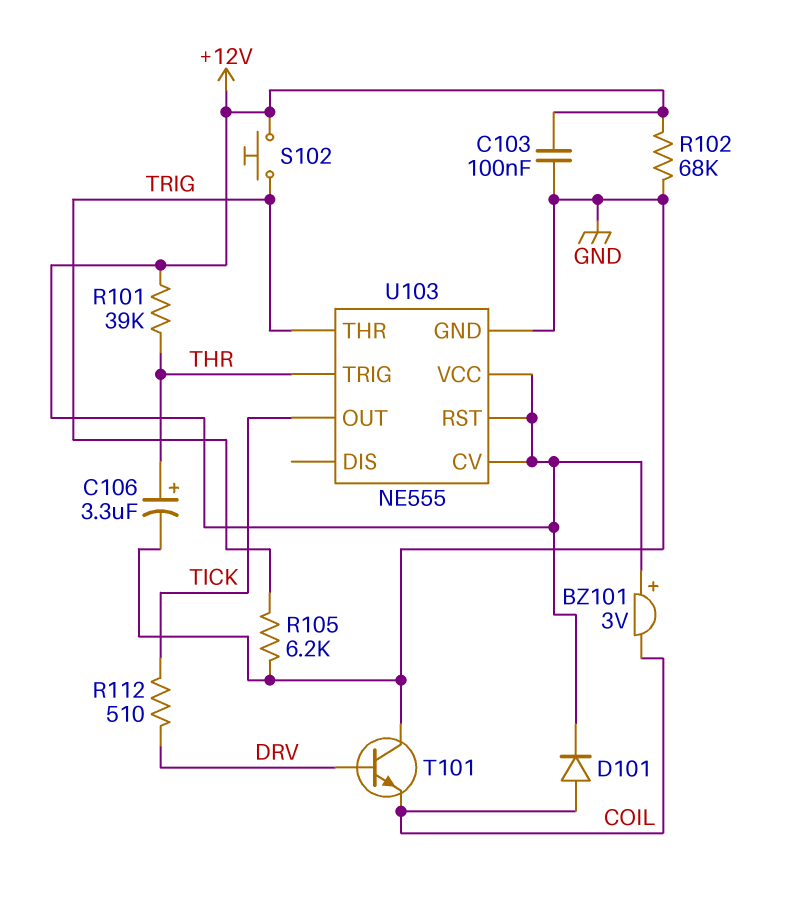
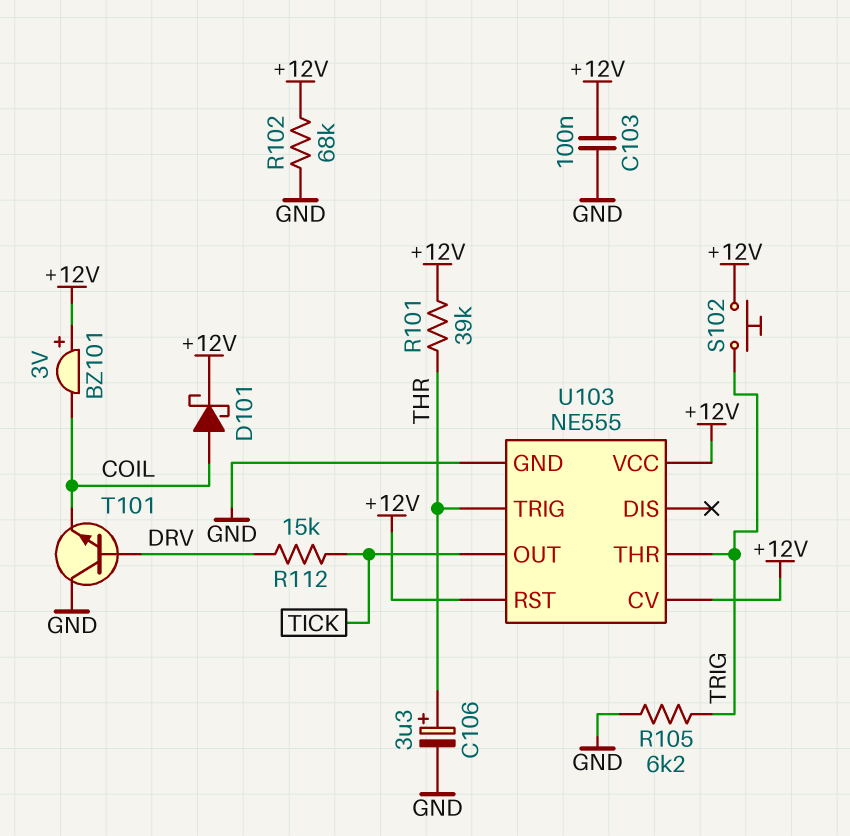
D101: diode (A COIL, K +12V) -> schottky (A COIL, K +12V)
R112: 510 (DRV, TICK) -> 15k (DRV, TICK)

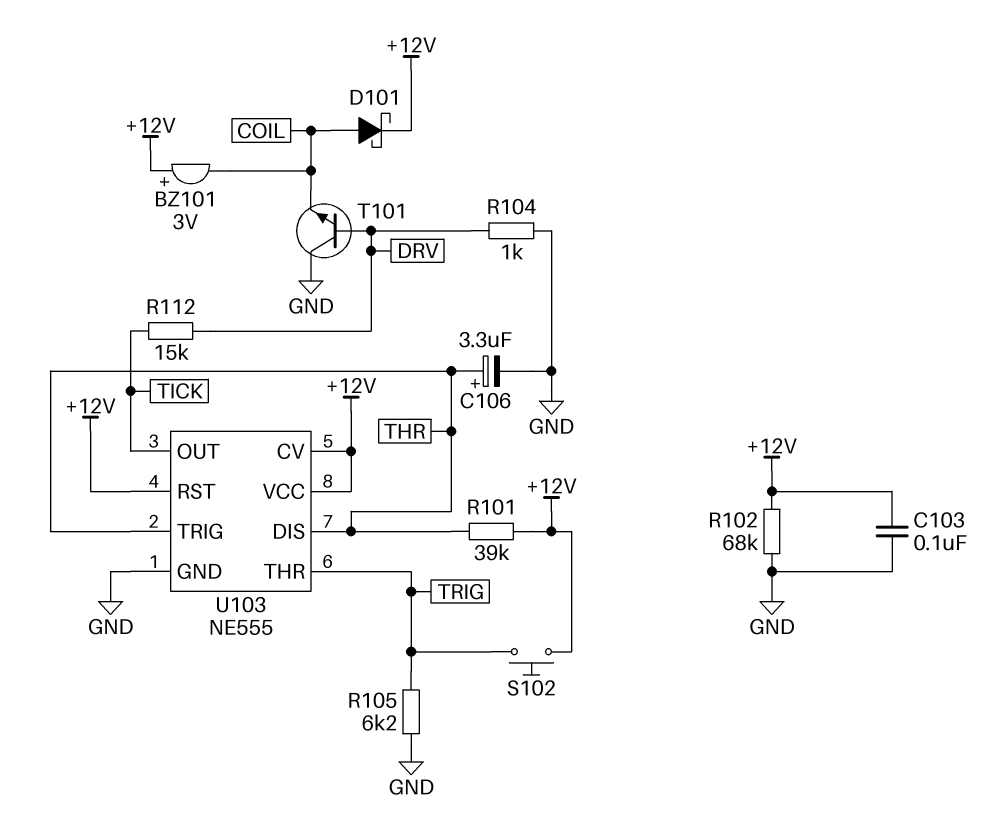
R104: none -> 1k (DRV, GND)
U103 pin DIS: none -> THR

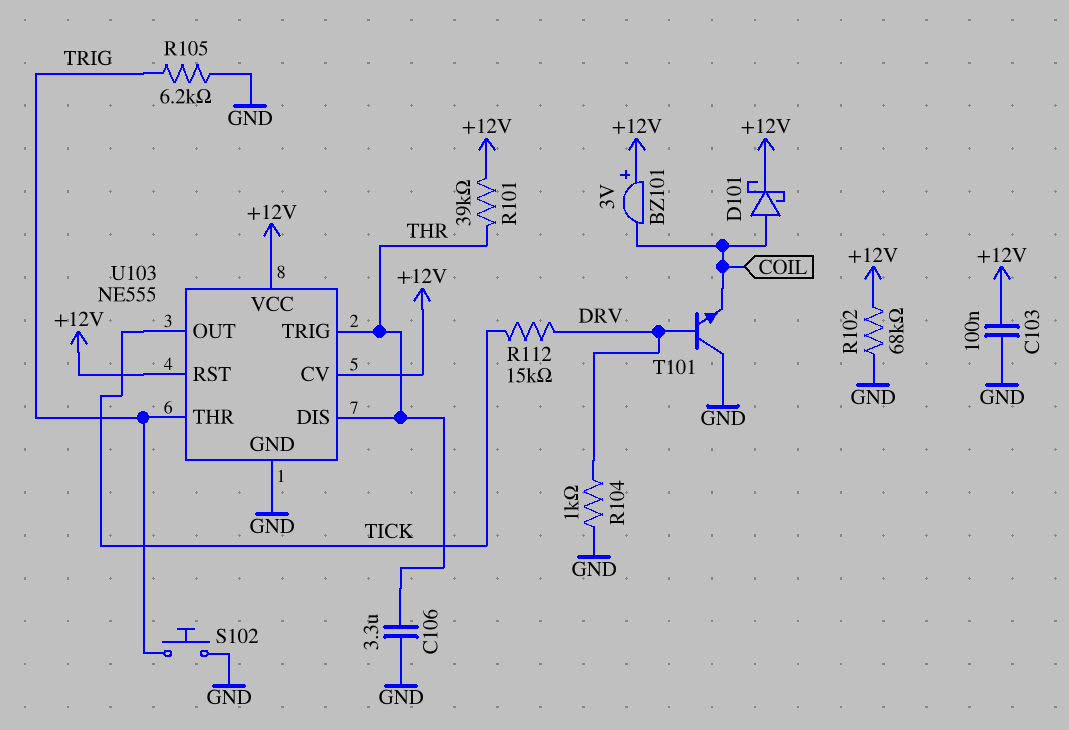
C106: 3.3uF (plus THR, minus GND) -> 3.3uF (GND, THR)
S102: button (+12V, TRIG) -> button (GND, TRIG)

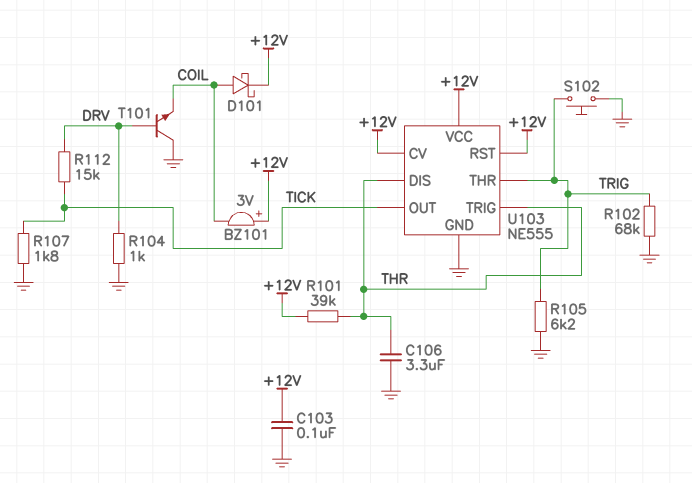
R102: 68k (+12V, GND) -> 68k (GND, TRIG)
R107: none -> 1.8k (GND, TICK)

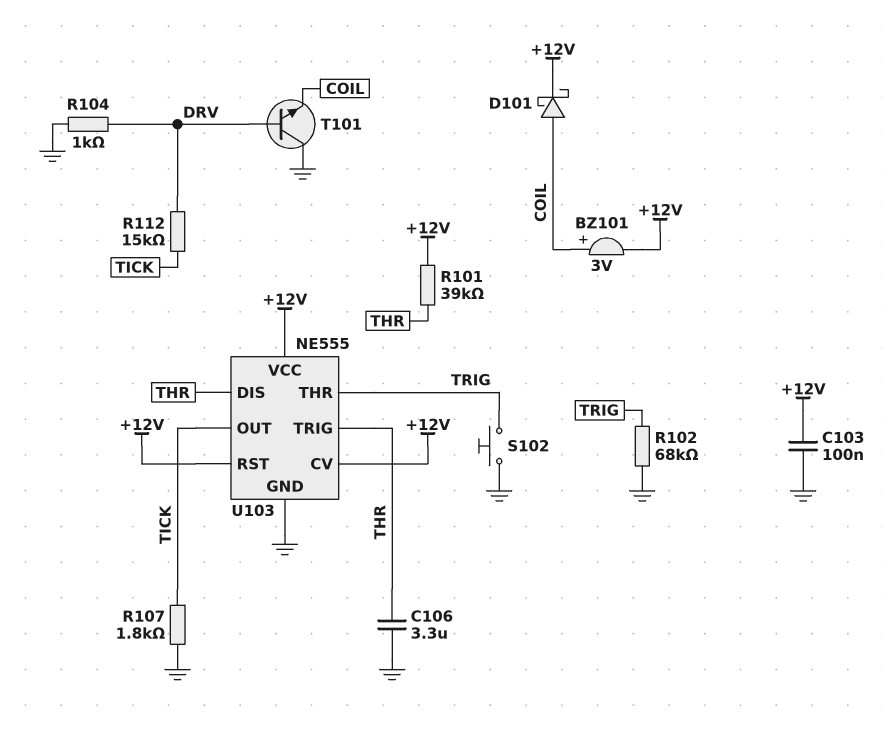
BZ101: buzzer 3V (plus +12V, minus COIL) -> buzzer 3V (plus COIL, minus +12V)
R105: 6.2k (GND, TRIG) -> none

